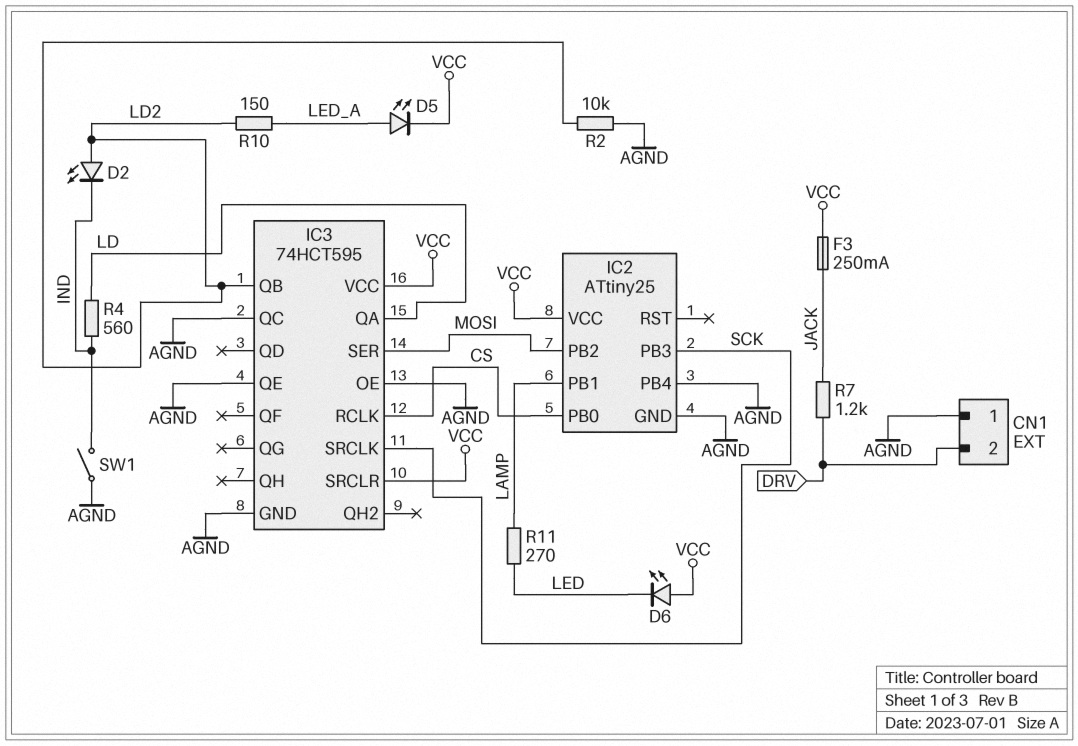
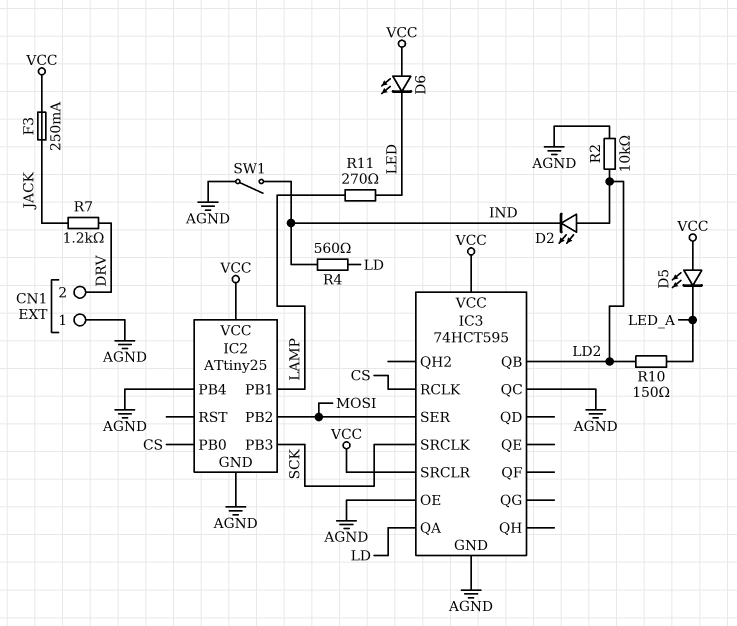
D5: LED (A LED_A, K VCC) -> LED (A VCC, K LED_A)
IC3 pin QE: AGND -> none

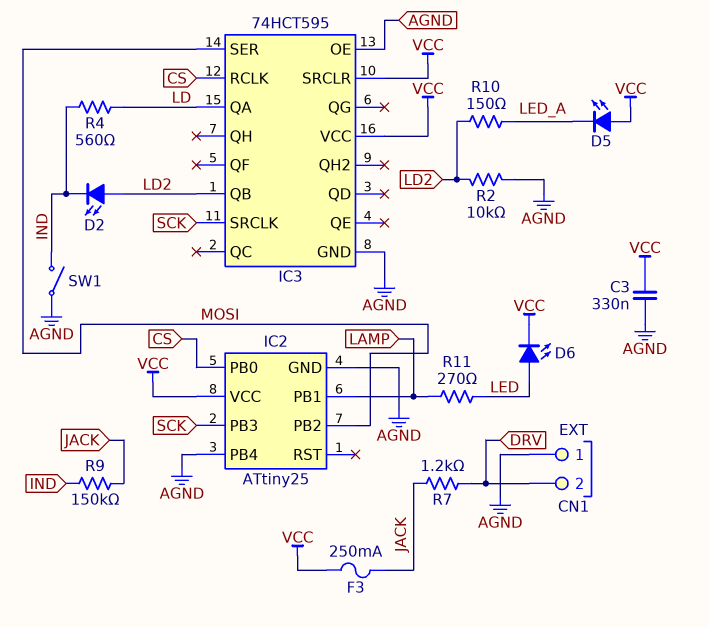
C3: none -> 330nF (AGND, VCC)
D6: LED (A VCC, K LED) -> LED (A LED, K VCC)
IC3 pin QC: AGND -> none
R9: none -> 150k (IND, JACK)

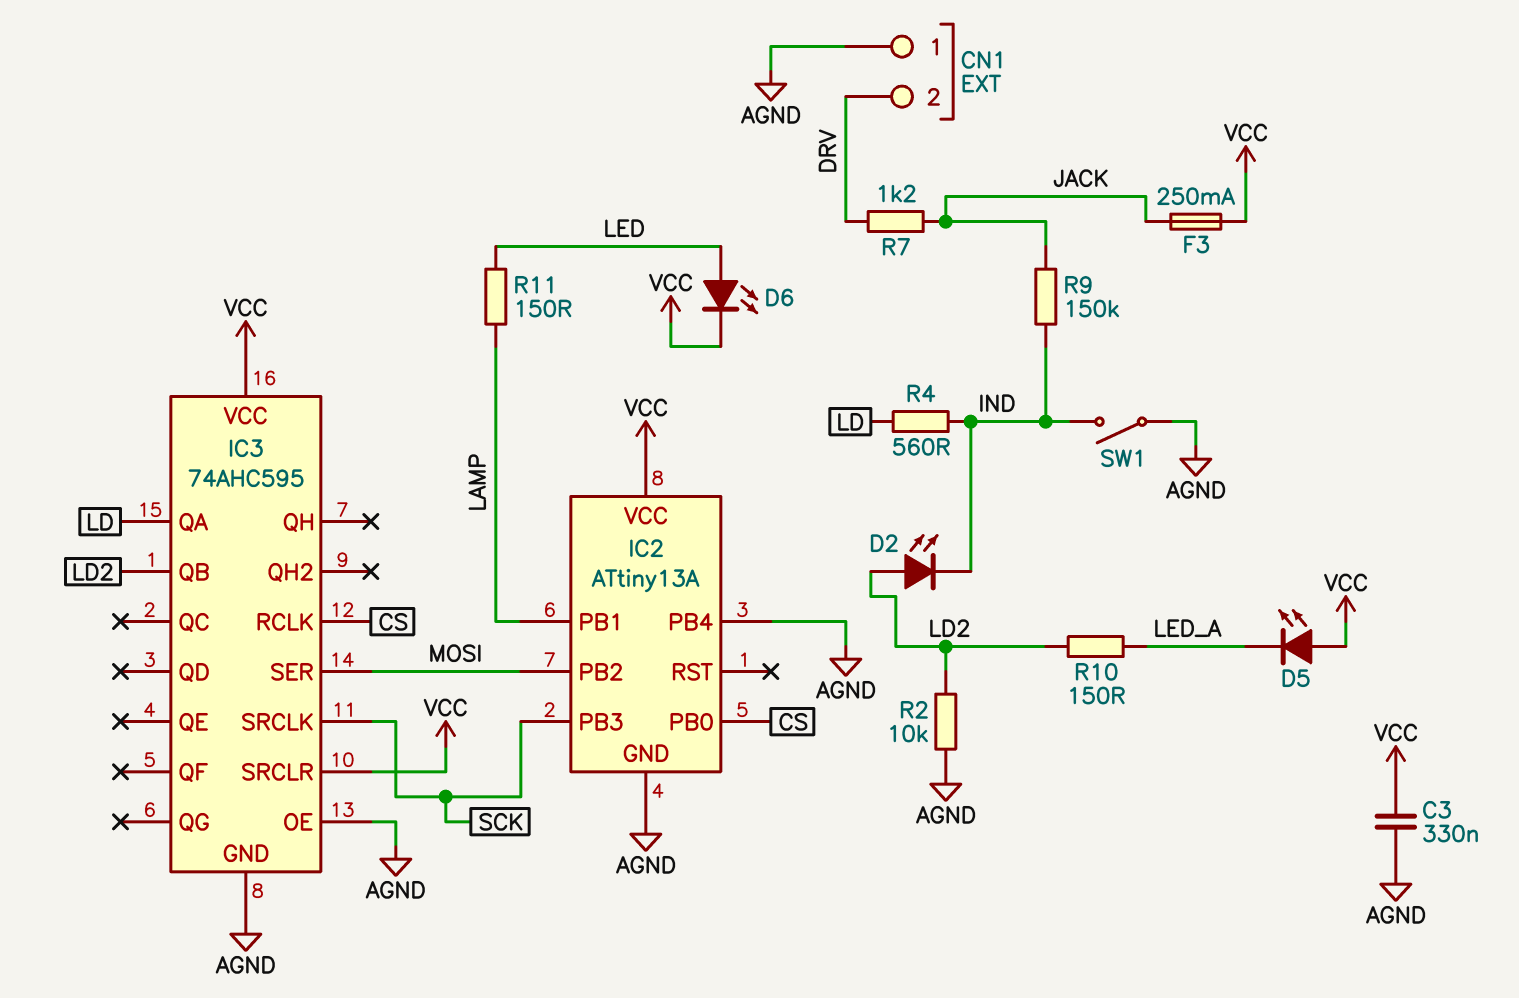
IC2: ATtiny25 -> ATtiny13A
IC3: 74HCT595 -> 74AHC595
R11: 270 (LAMP, LED) -> 150 (LAMP, LED)

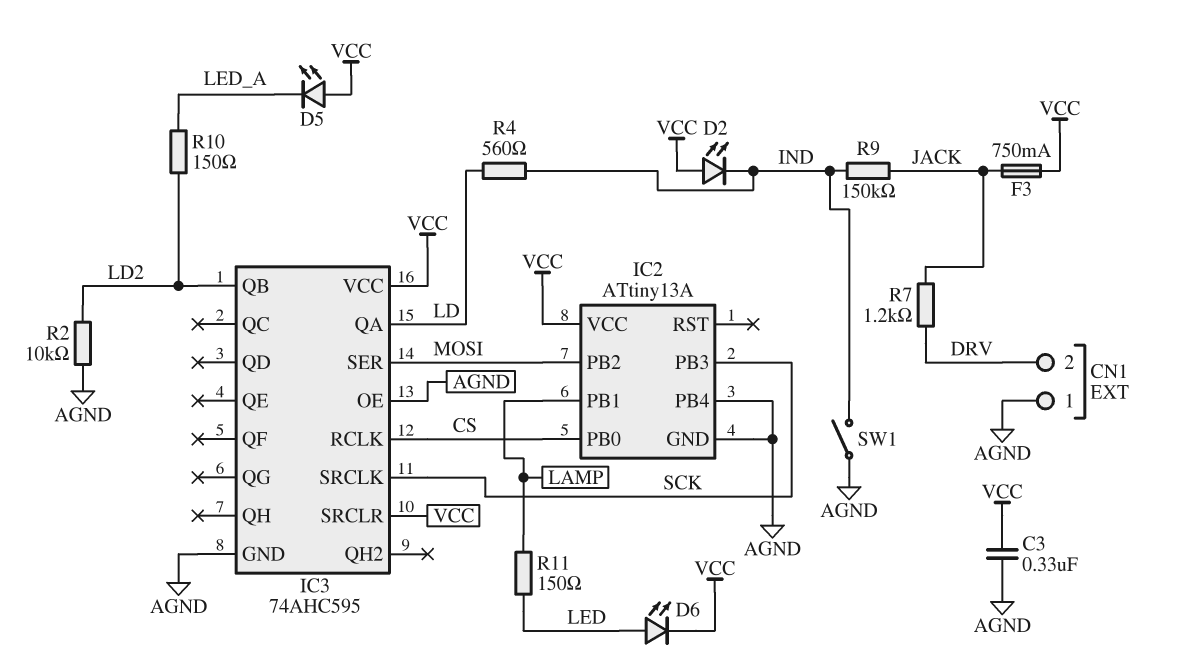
D2: LED (A LD2, K IND) -> LED (A VCC, K IND)
F3: 250mA (JACK, VCC) -> 750mA (JACK, VCC)

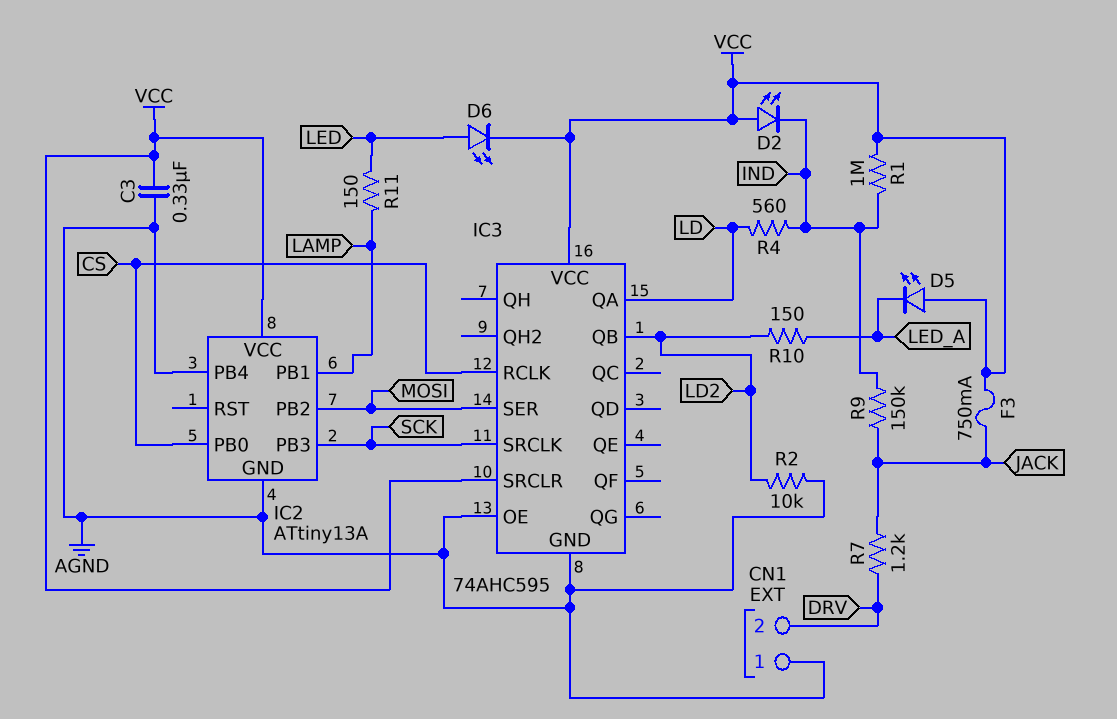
R1: none -> 1M (IND, VCC)
SW1: switch (AGND, IND) -> none

